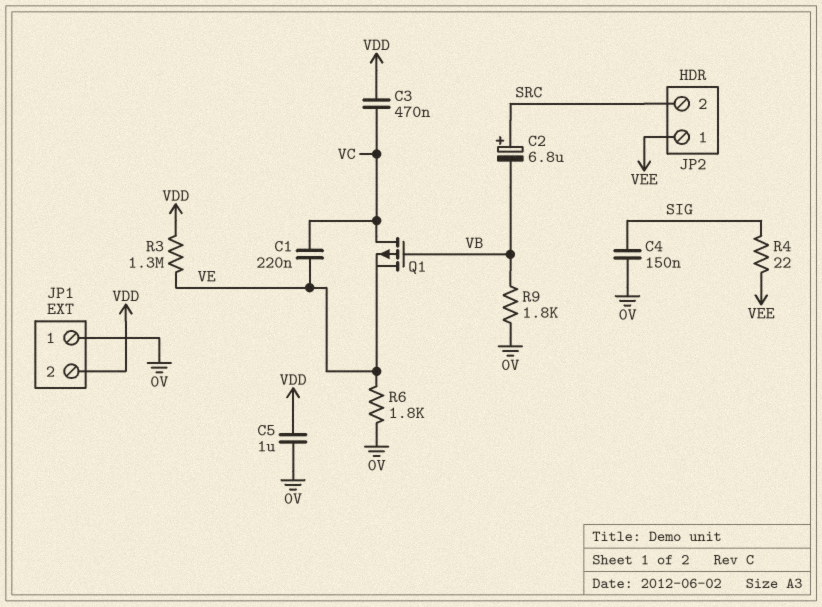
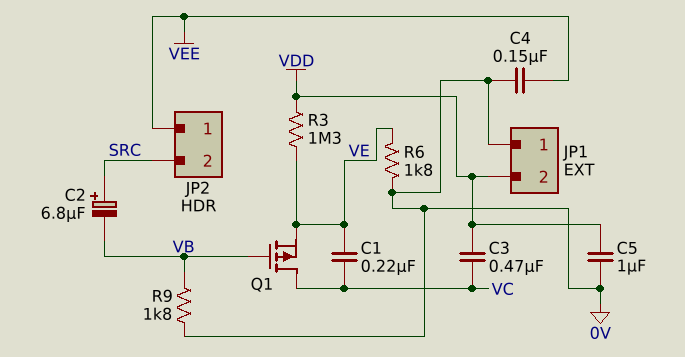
C4: 150nF (0V, SIG) -> 150nF (0V, VEE)
R4: 22 (SIG, VEE) -> none

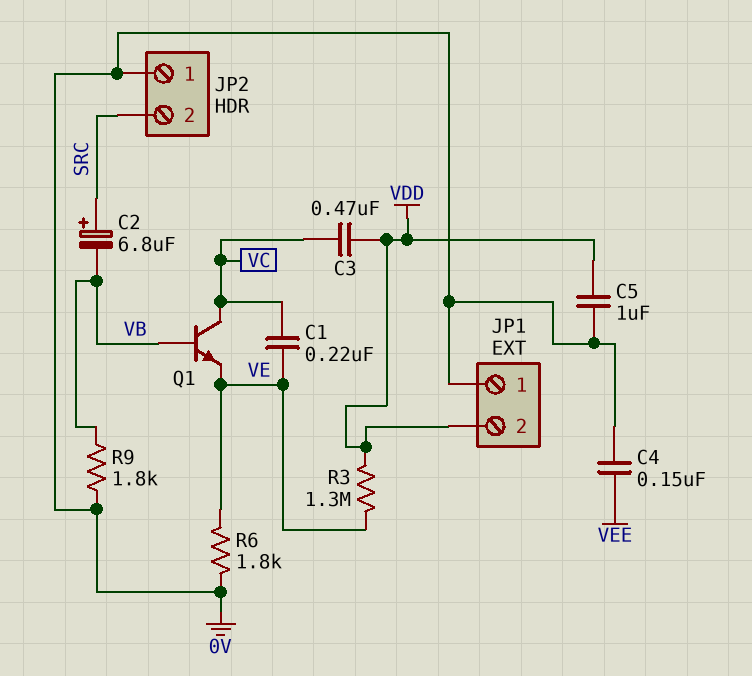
JP2 pin 1: VEE -> 0V
Q1: PMOS (G VB, D VC, S VE) -> NPN (B VB, C VC, E VE)

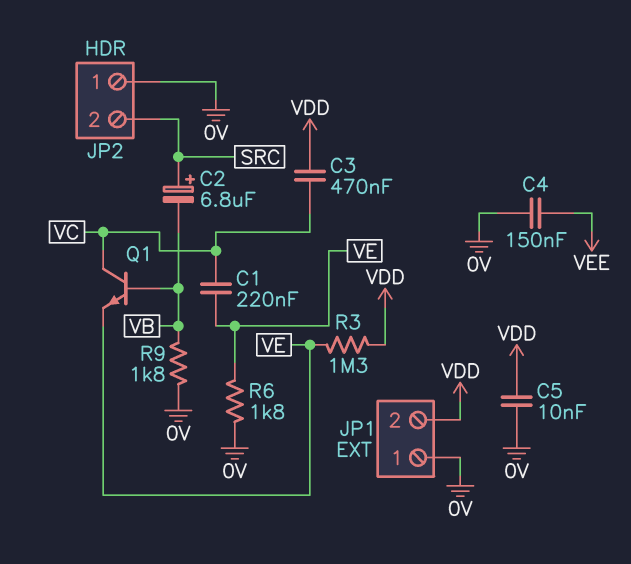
C5: 1uF (0V, VDD) -> 10nF (0V, VDD)

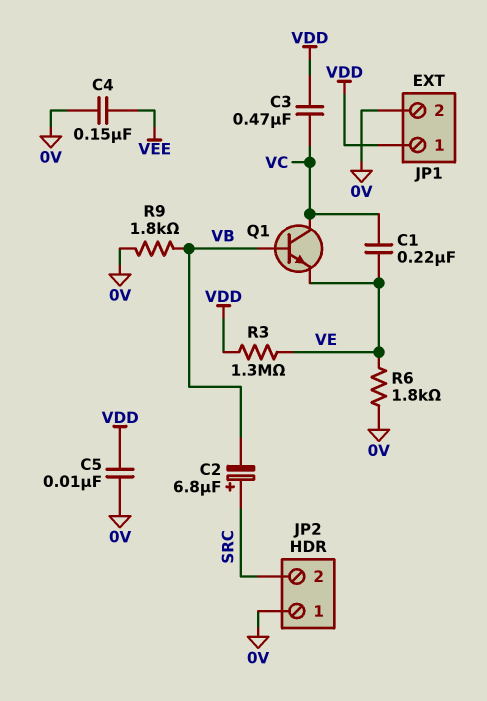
JP1 pin 1: 0V -> VDD
JP1 pin 2: VDD -> 0V

